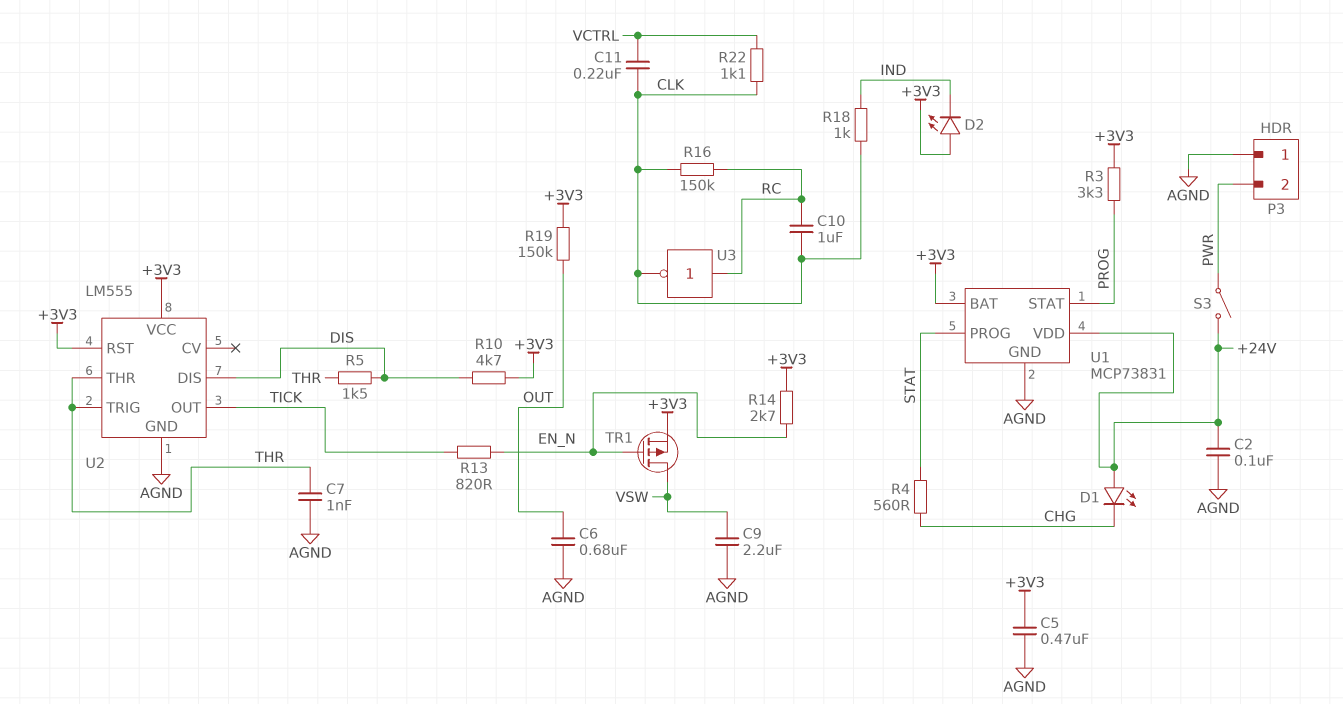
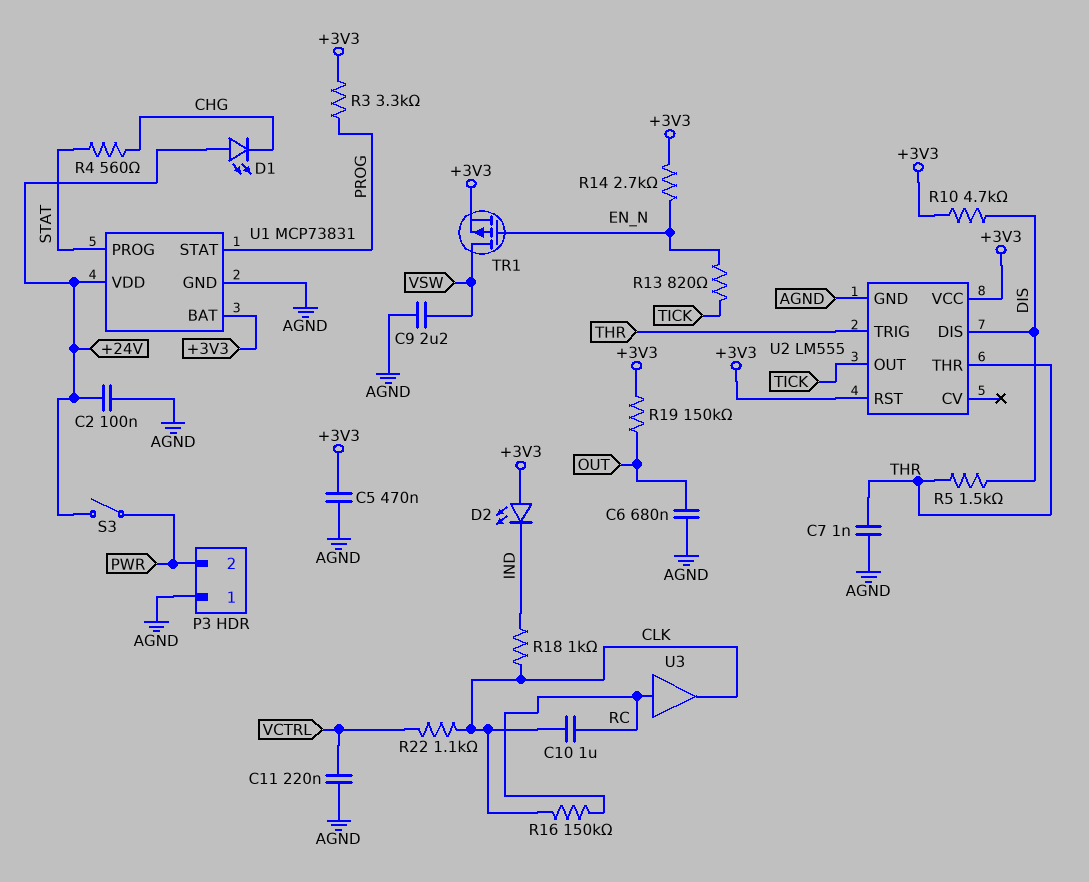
C11: 220nF (CLK, VCTRL) -> 220nF (AGND, VCTRL)
U3: NOT (in RC, out CLK) -> buffer (in RC, out CLK)

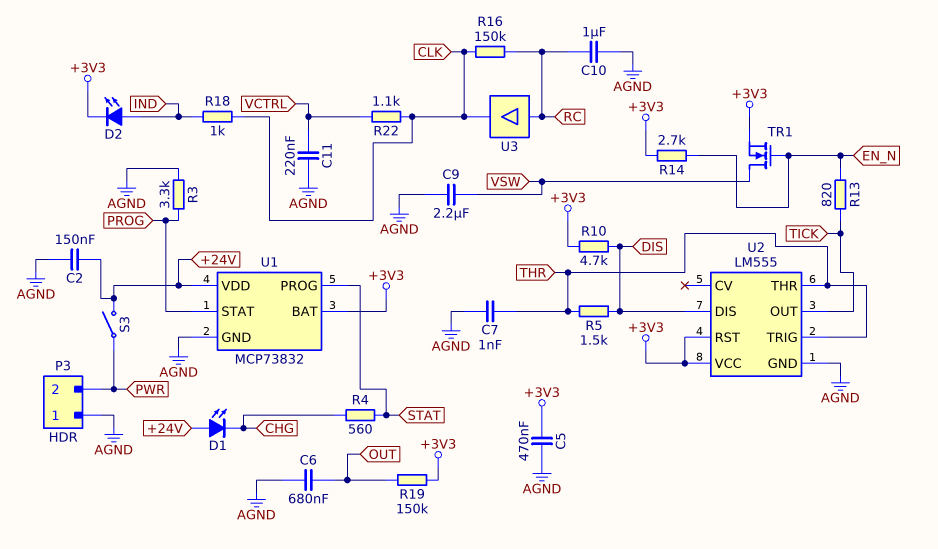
C2: 100nF (+24V, AGND) -> 150nF (+24V, AGND)
C10: 1uF (CLK, RC) -> 1uF (AGND, RC)
D2: LED (A +3V3, K IND) -> LED (A IND, K +3V3)
R3: 3.3k (+3V3, PROG) -> 3.3k (AGND, PROG)
TR1: PMOS (G EN_N, D VSW, S +3V3) -> NMOS (G EN_N, D VSW, S +3V3)
U1: MCP73831 -> MCP73832

